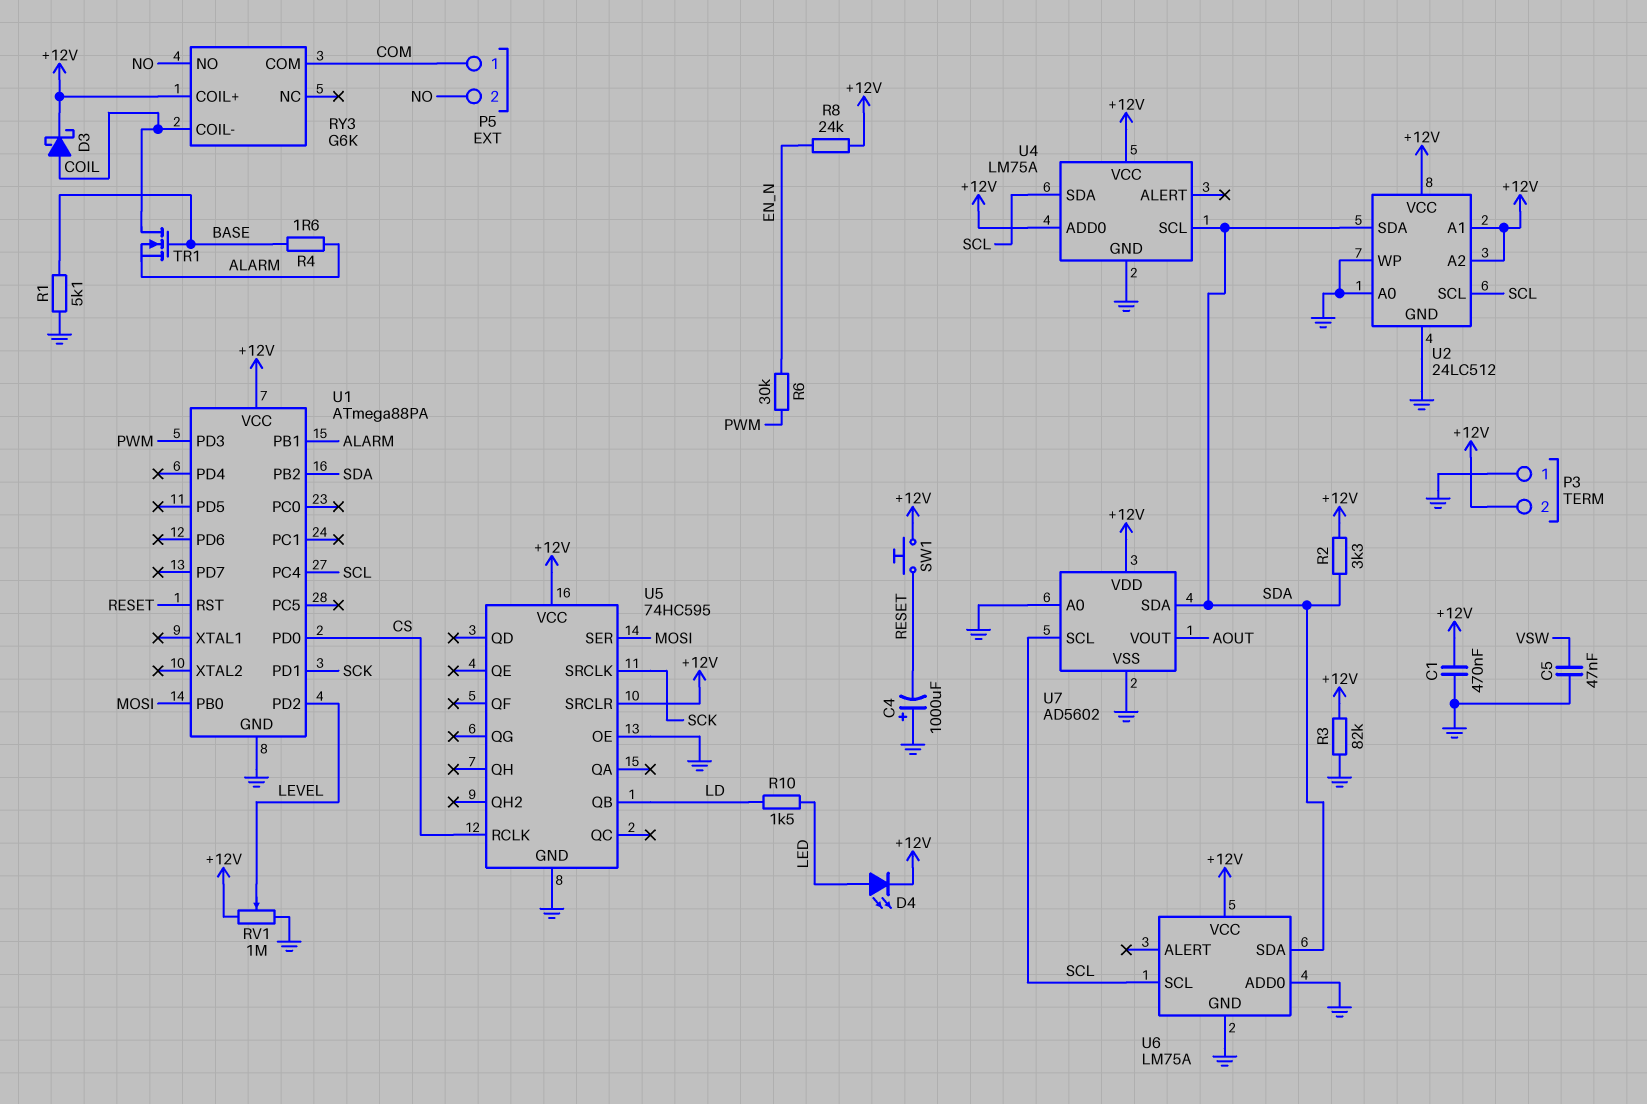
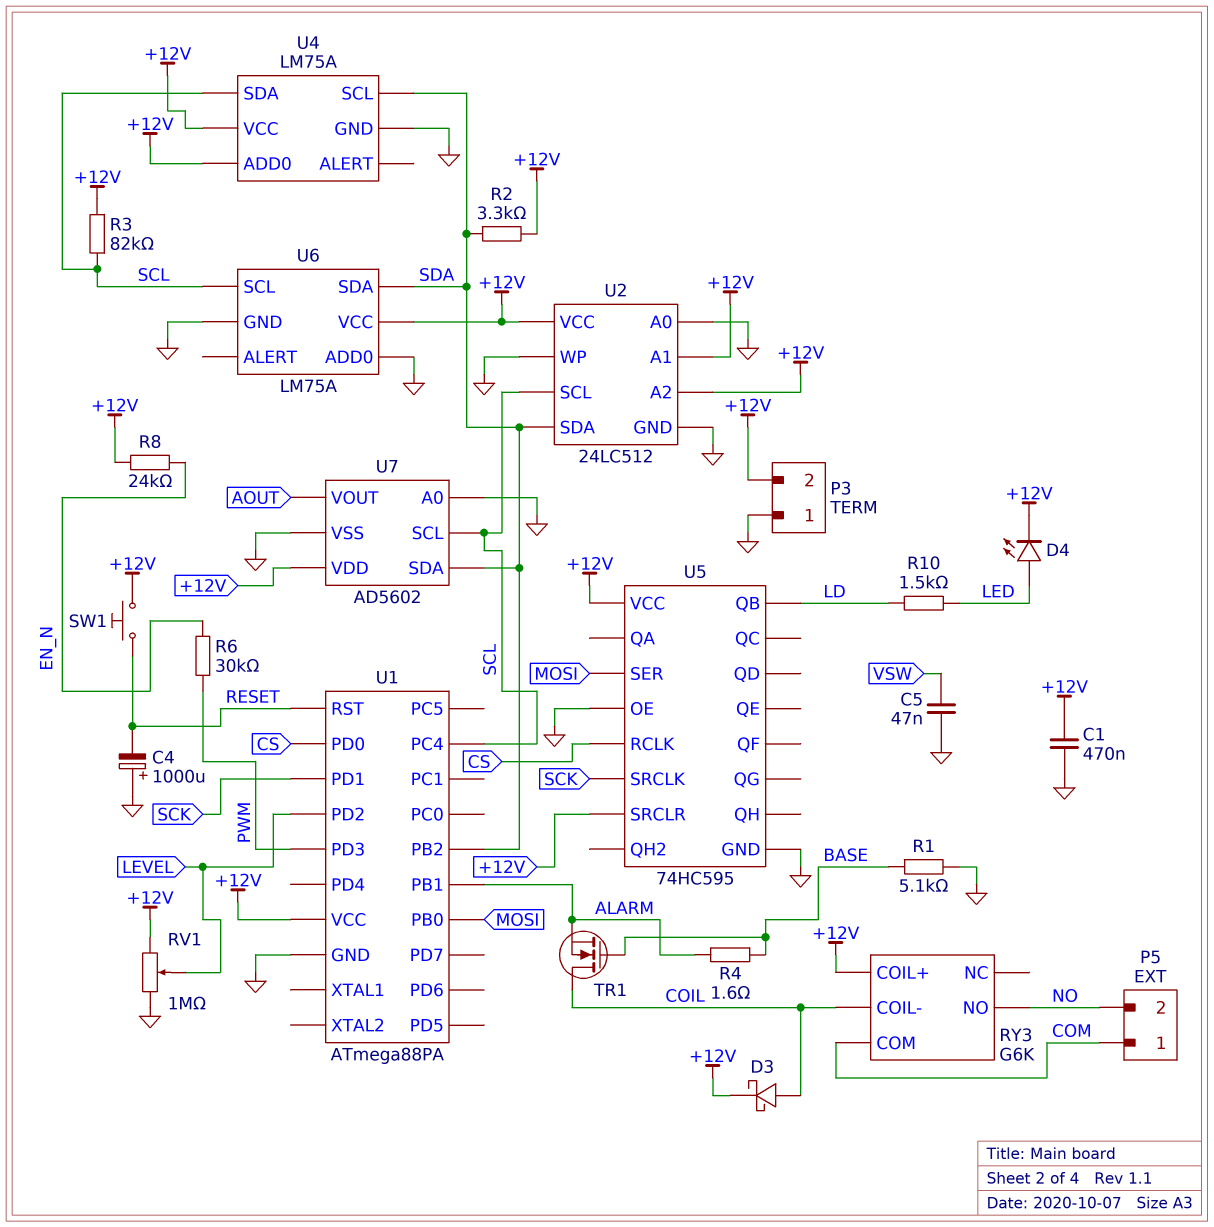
R3: 82k (+12V, GND) -> 82k (+12V, SCL)

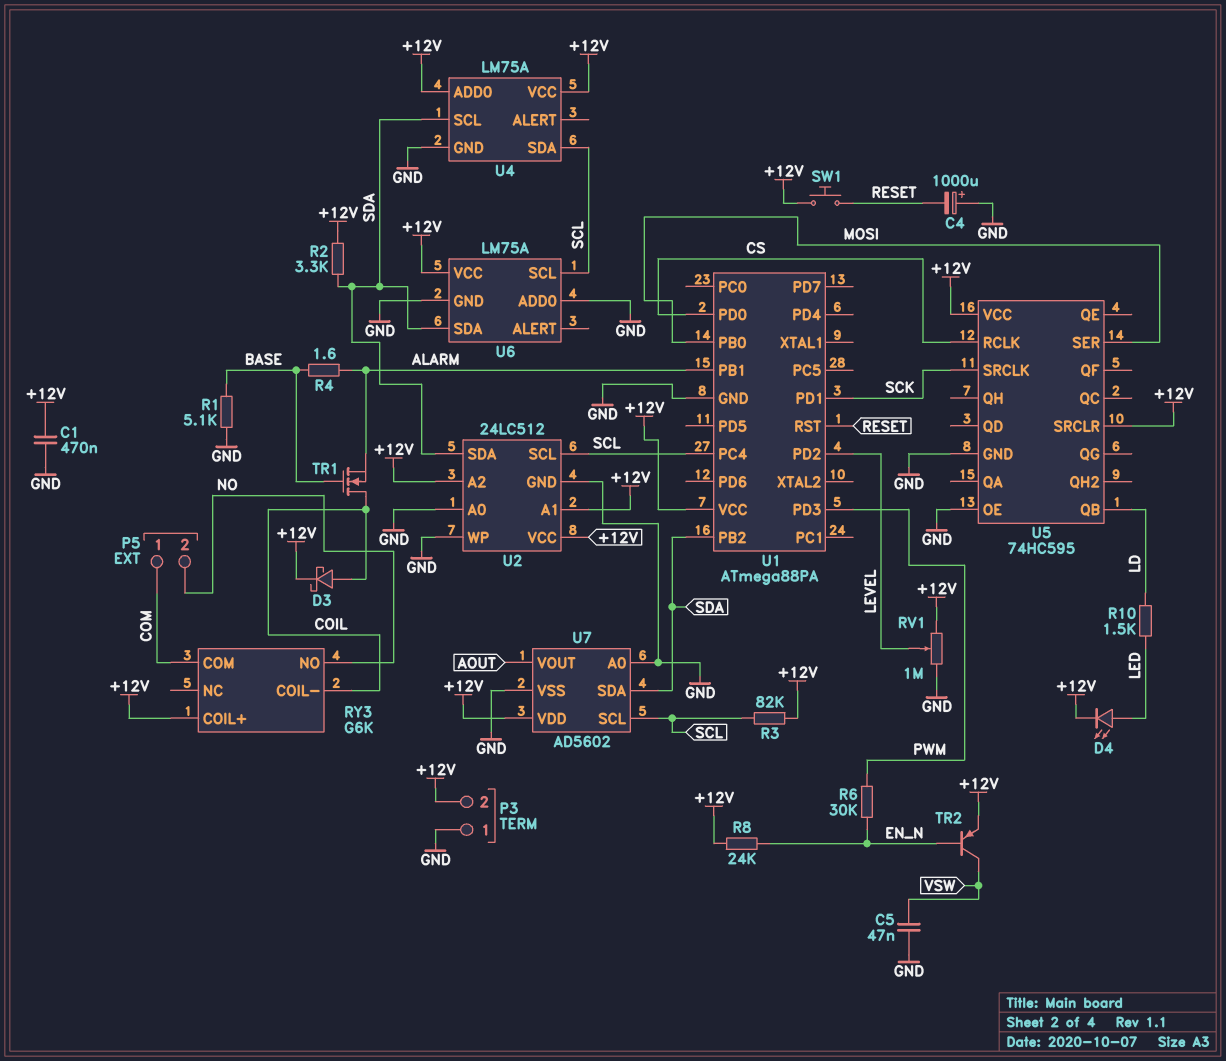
TR2: none -> PNP (B EN_N, C VSW, E +12V)

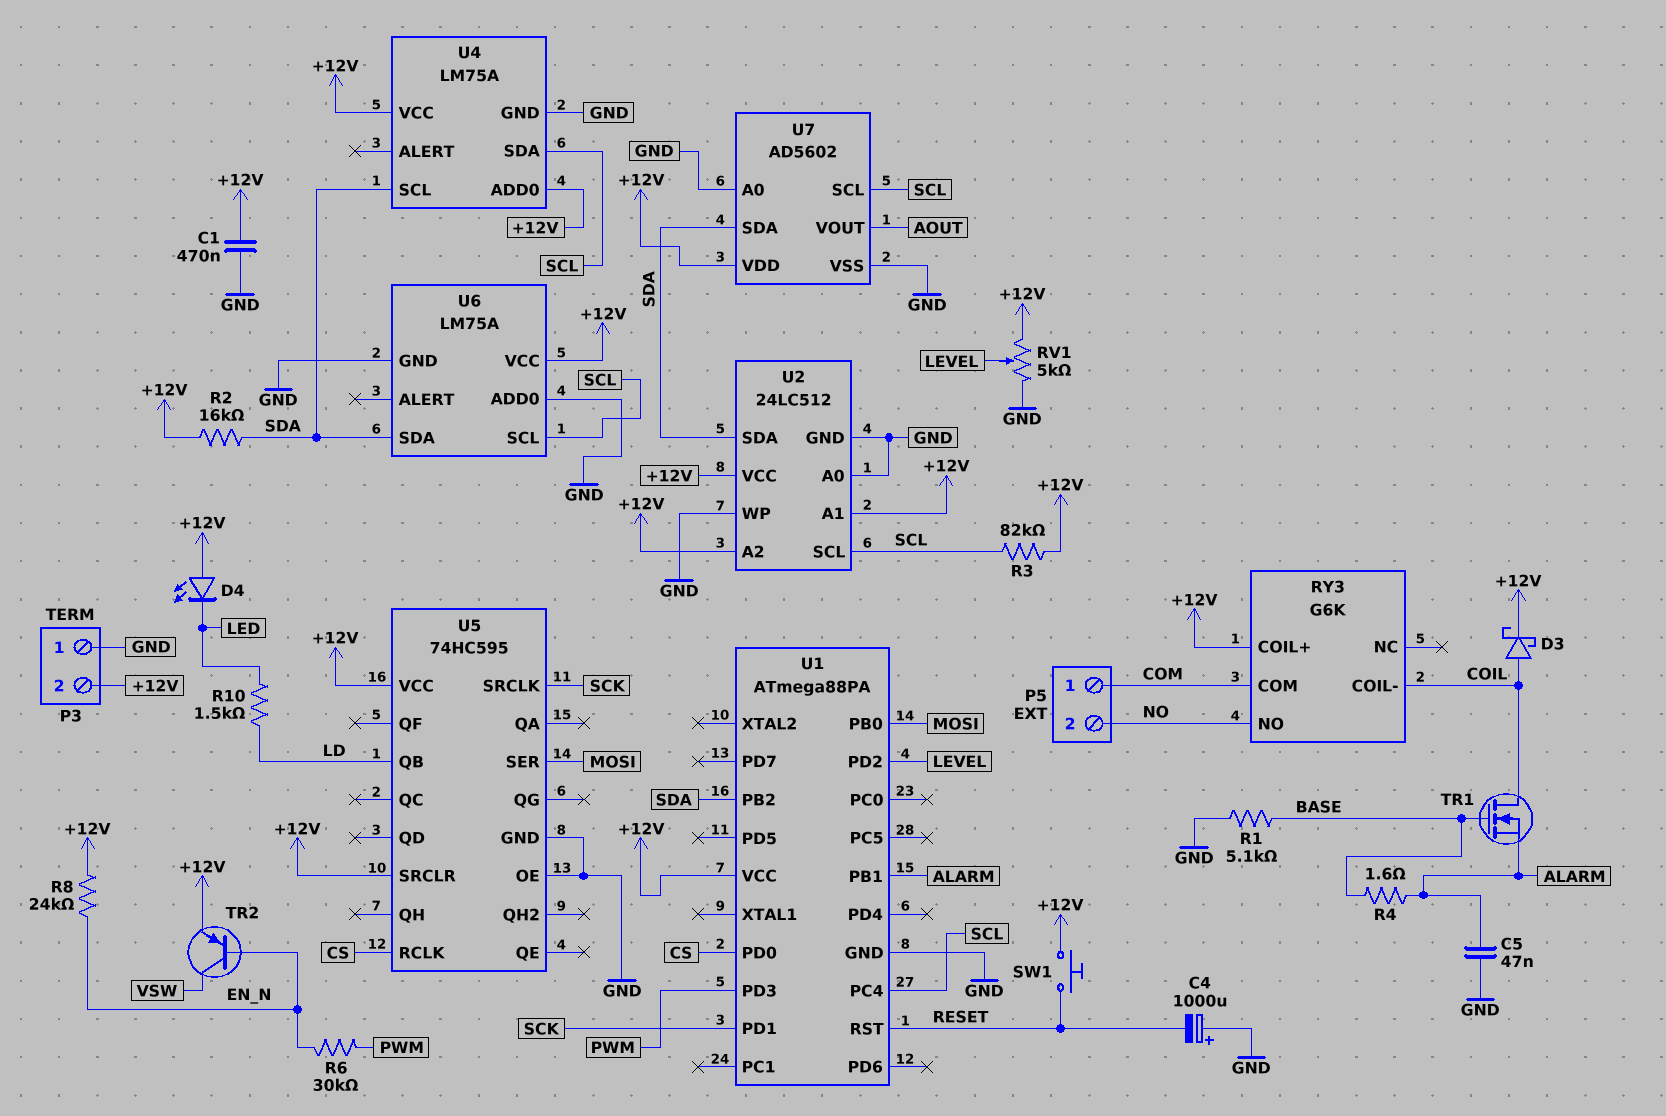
C5: 47nF (GND, VSW) -> 47nF (ALARM, GND)
D4: LED (A LED, K +12V) -> LED (A +12V, K LED)
R2: 3.3k (+12V, SDA) -> 16k (+12V, SDA)
RV1: 1M (+12V, GND, wiper LEVEL) -> 5k (+12V, GND, wiper LEVEL)

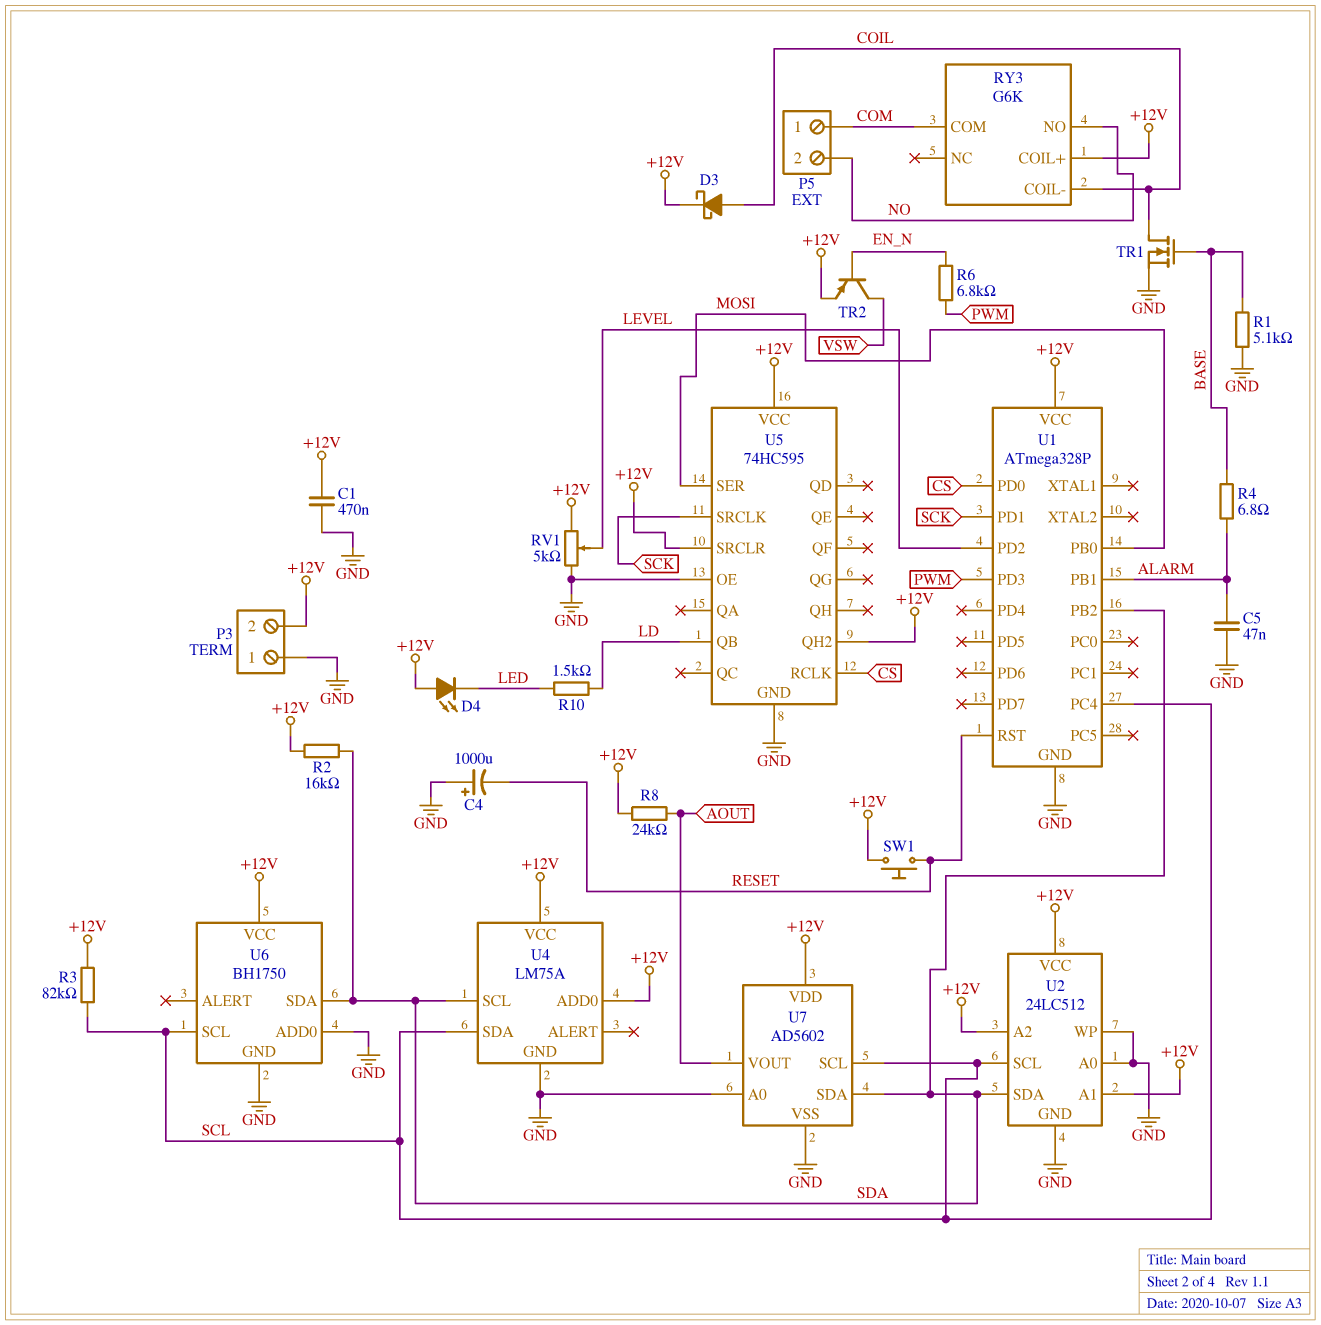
R4: 1.6 (ALARM, BASE) -> 6.8 (ALARM, BASE)
R6: 30k (EN_N, PWM) -> 6.8k (EN_N, PWM)
R8: 24k (+12V, EN_N) -> 24k (+12V, AOUT)
TR1: NMOS (G BASE, D COIL, S ALARM) -> NMOS (G BASE, D COIL, S GND)
U1: ATmega88PA -> ATmega328P
U5 pin QH2: none -> +12V
U6: LM75A -> BH1750

